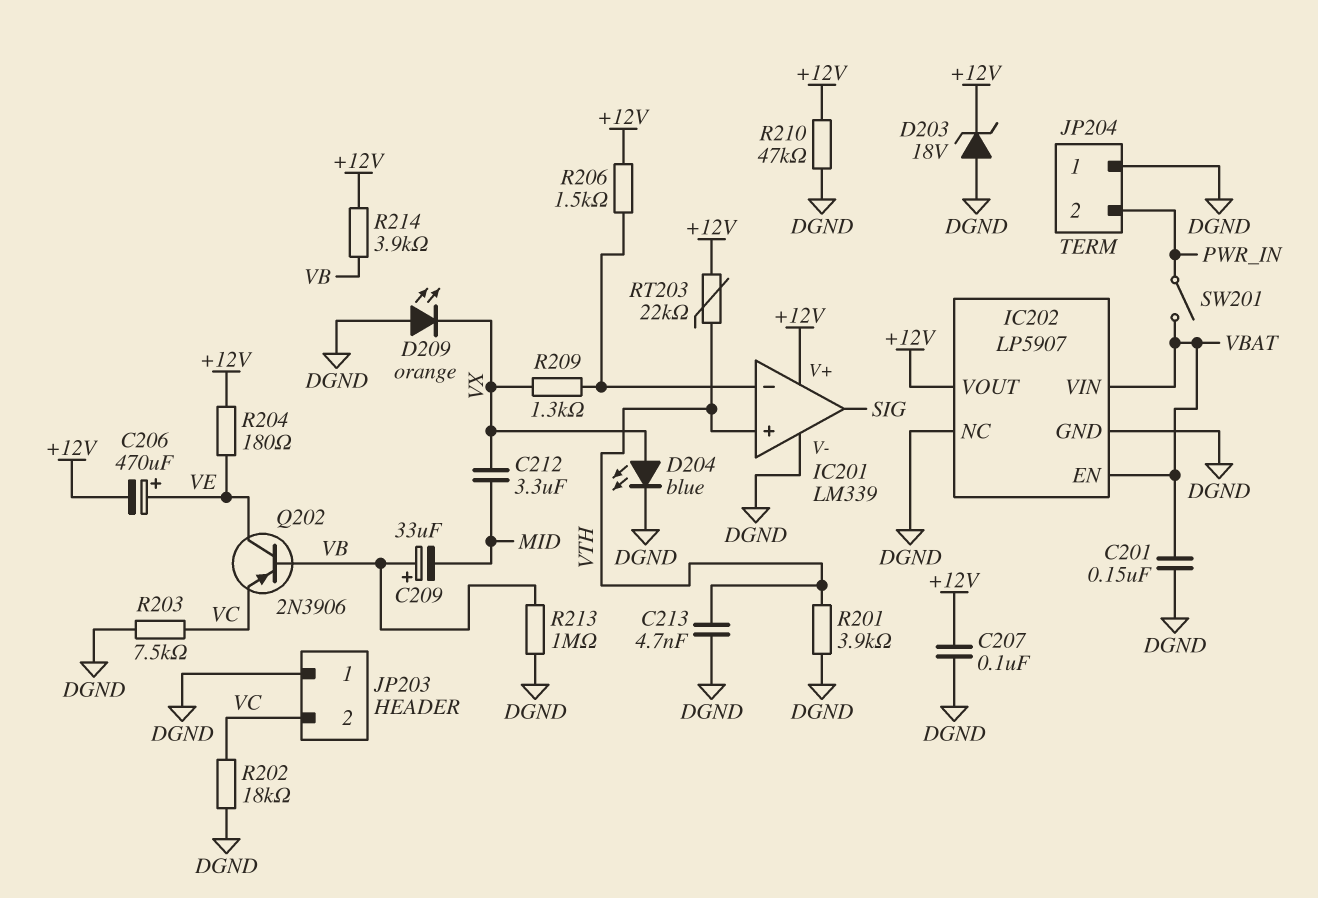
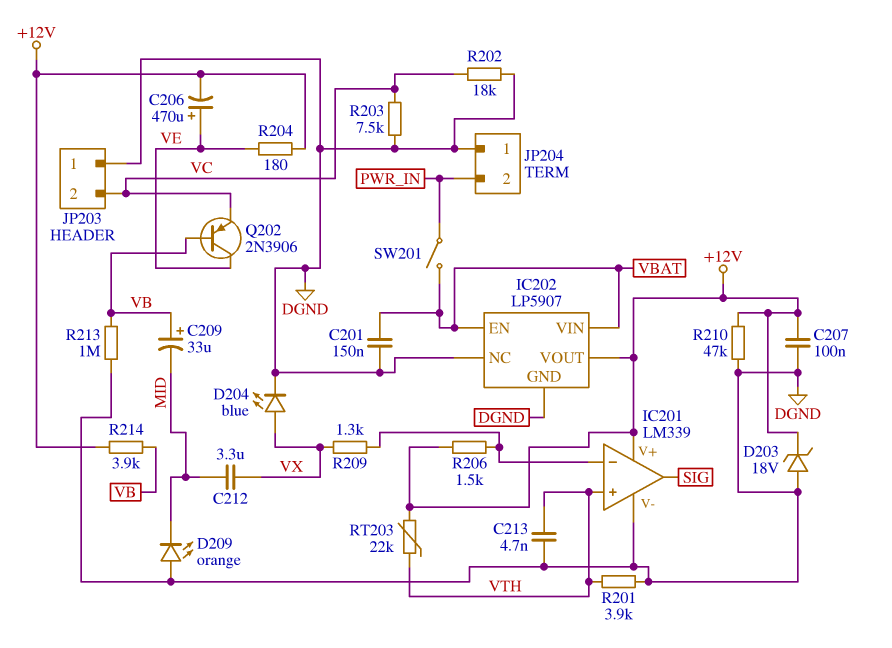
D209: LED orange (A DGND, K VX) -> LED orange (A DGND, K MID)

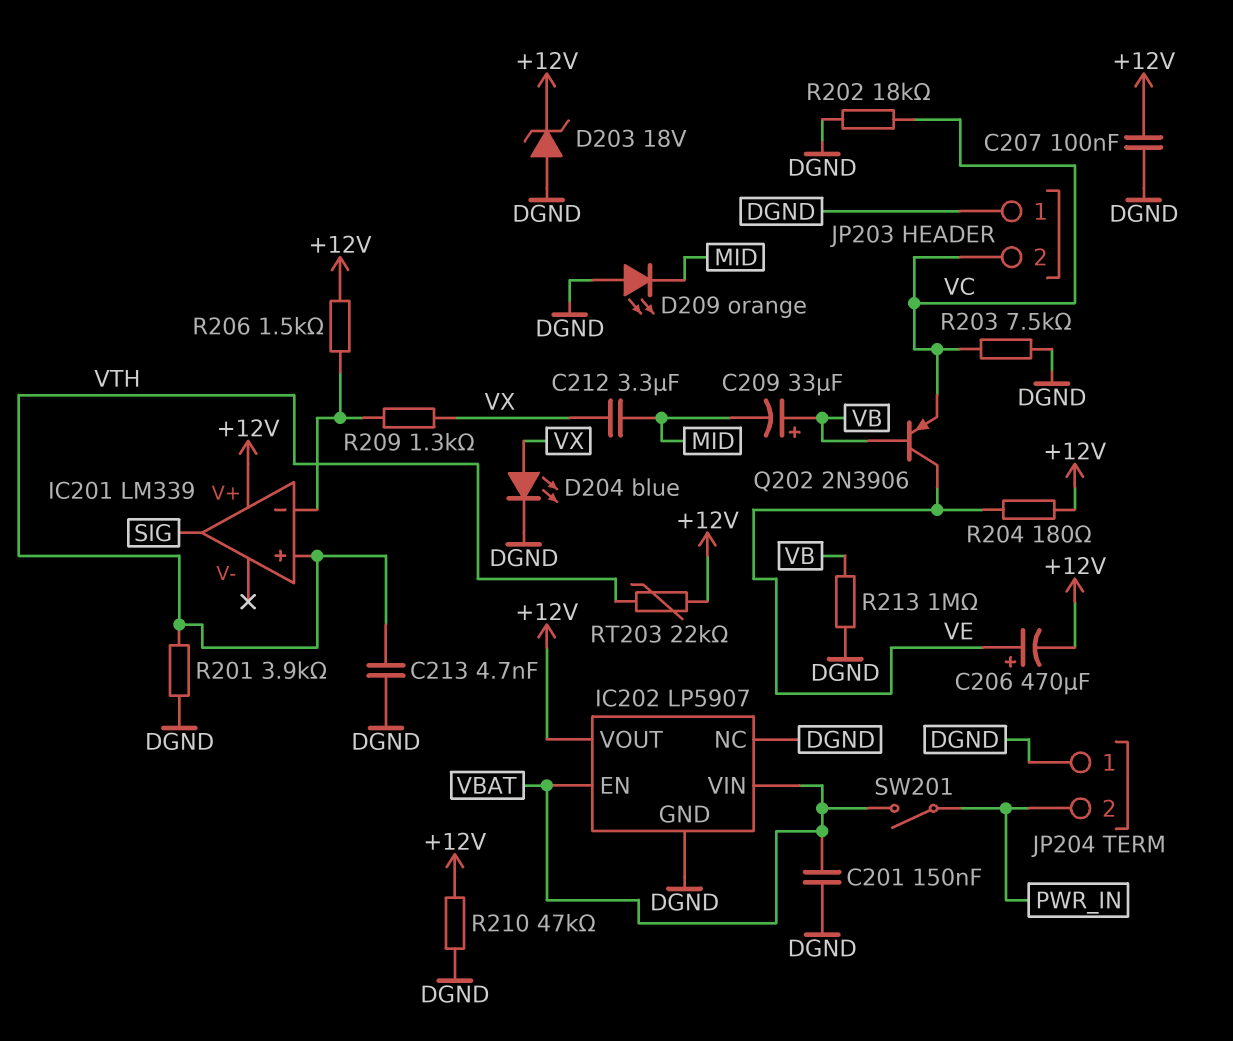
IC201 pin V-: DGND -> none
R214: 3.9k (+12V, VB) -> none

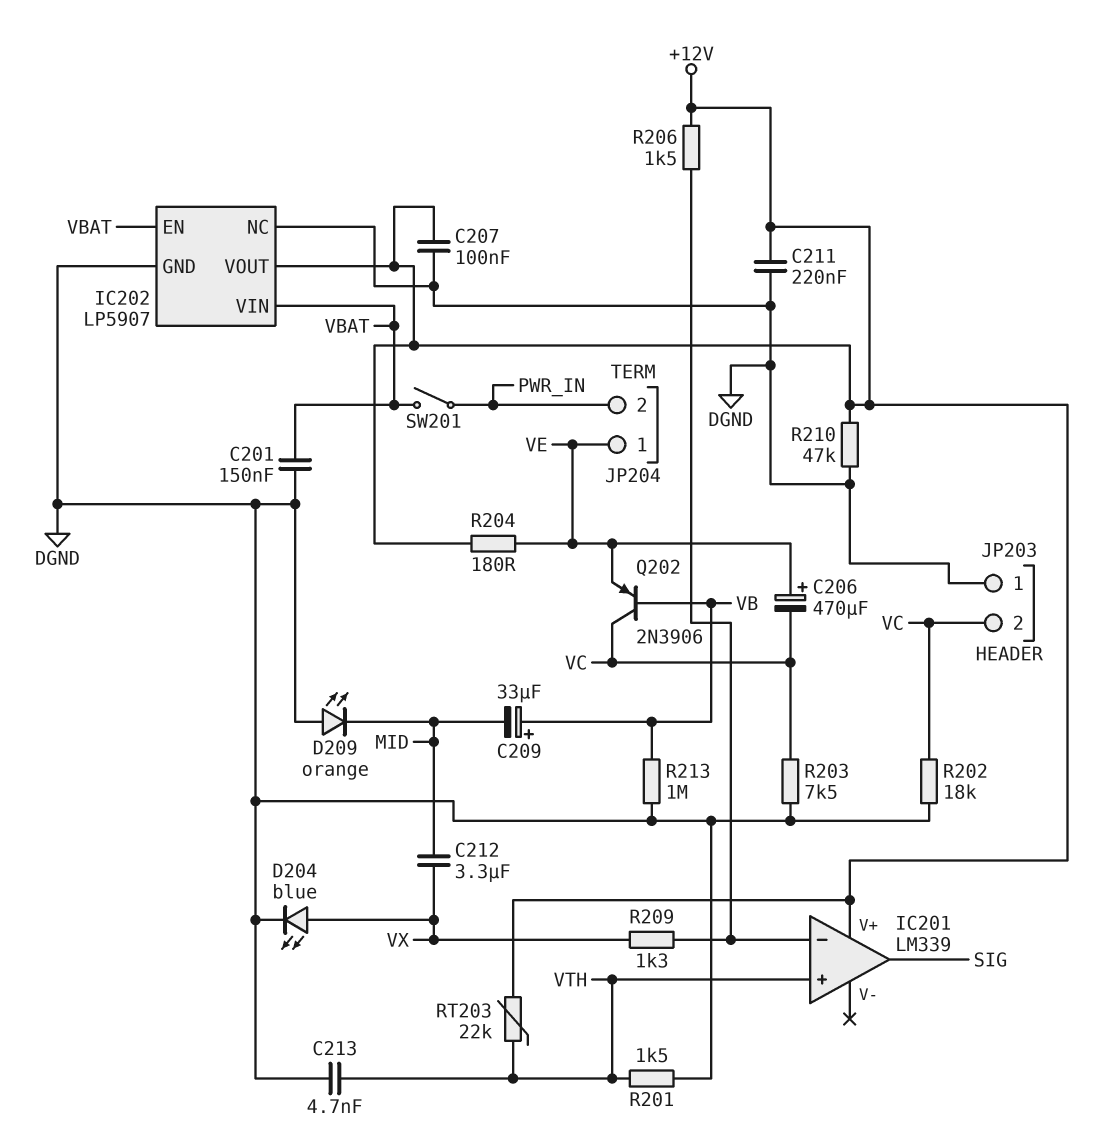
C206: 470uF (plus VE, minus +12V) -> 470uF (plus VE, minus VC)
C211: none -> 220nF (+12V, DGND)
D203: zener 18V (A DGND, K +12V) -> none
JP204 pin 1: DGND -> VE
Q202: PNP 2N3906 (B VB, C VE, E VC) -> PNP 2N3906 (B VB, C VC, E VE)
R201: 3.9k (DGND, VTH) -> 1.5k (DGND, VTH)

